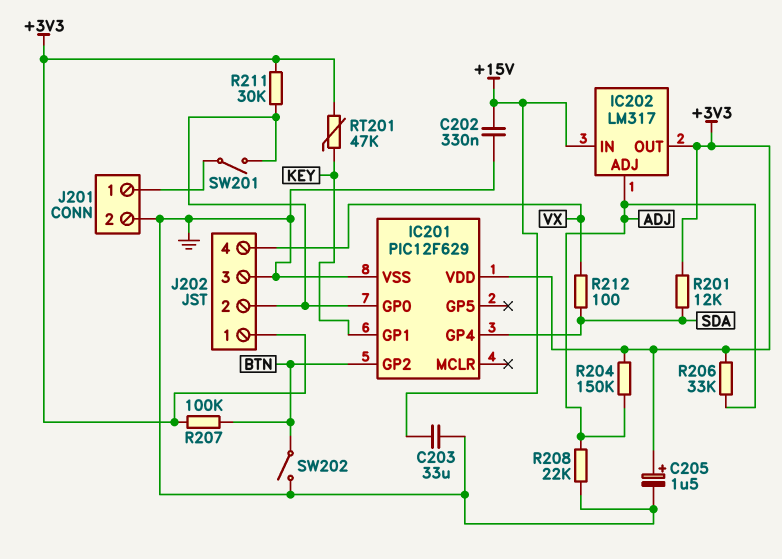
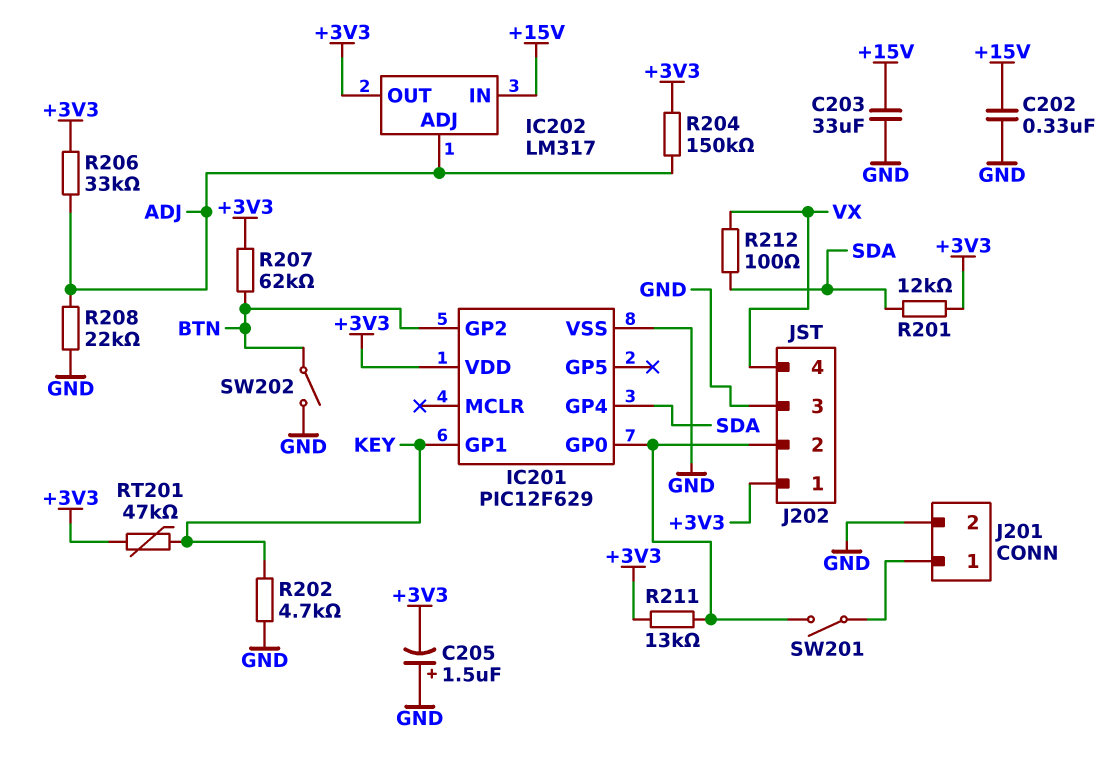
C205: 1.5uF (plus +3V3, minus GND) -> 1.5uF (plus GND, minus +3V3)
R202: none -> 4.7k (GND, KEY)
R207: 100k (+3V3, BTN) -> 62k (+3V3, BTN)
R211: 30k (+3V3, IC201/GP0) -> 13k (+3V3, IC201/GP0)

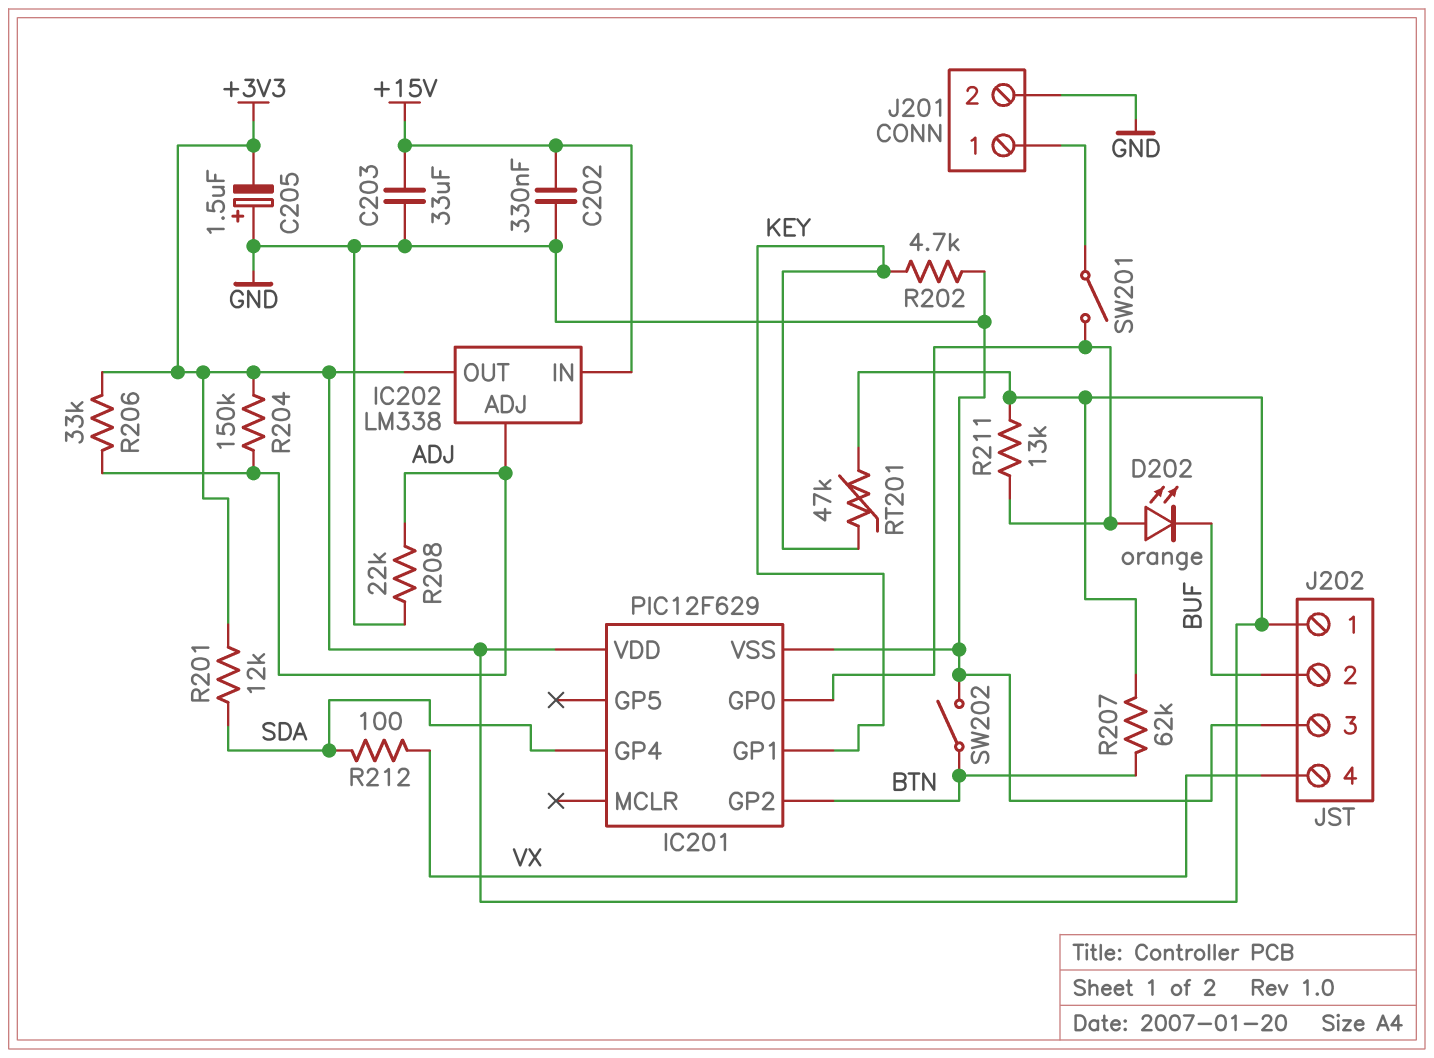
D202: none -> LED orange (A IC201/GP0, K BUF)
IC202: LM317 -> LM338
J202 pin 2: IC201/GP0 -> BUF

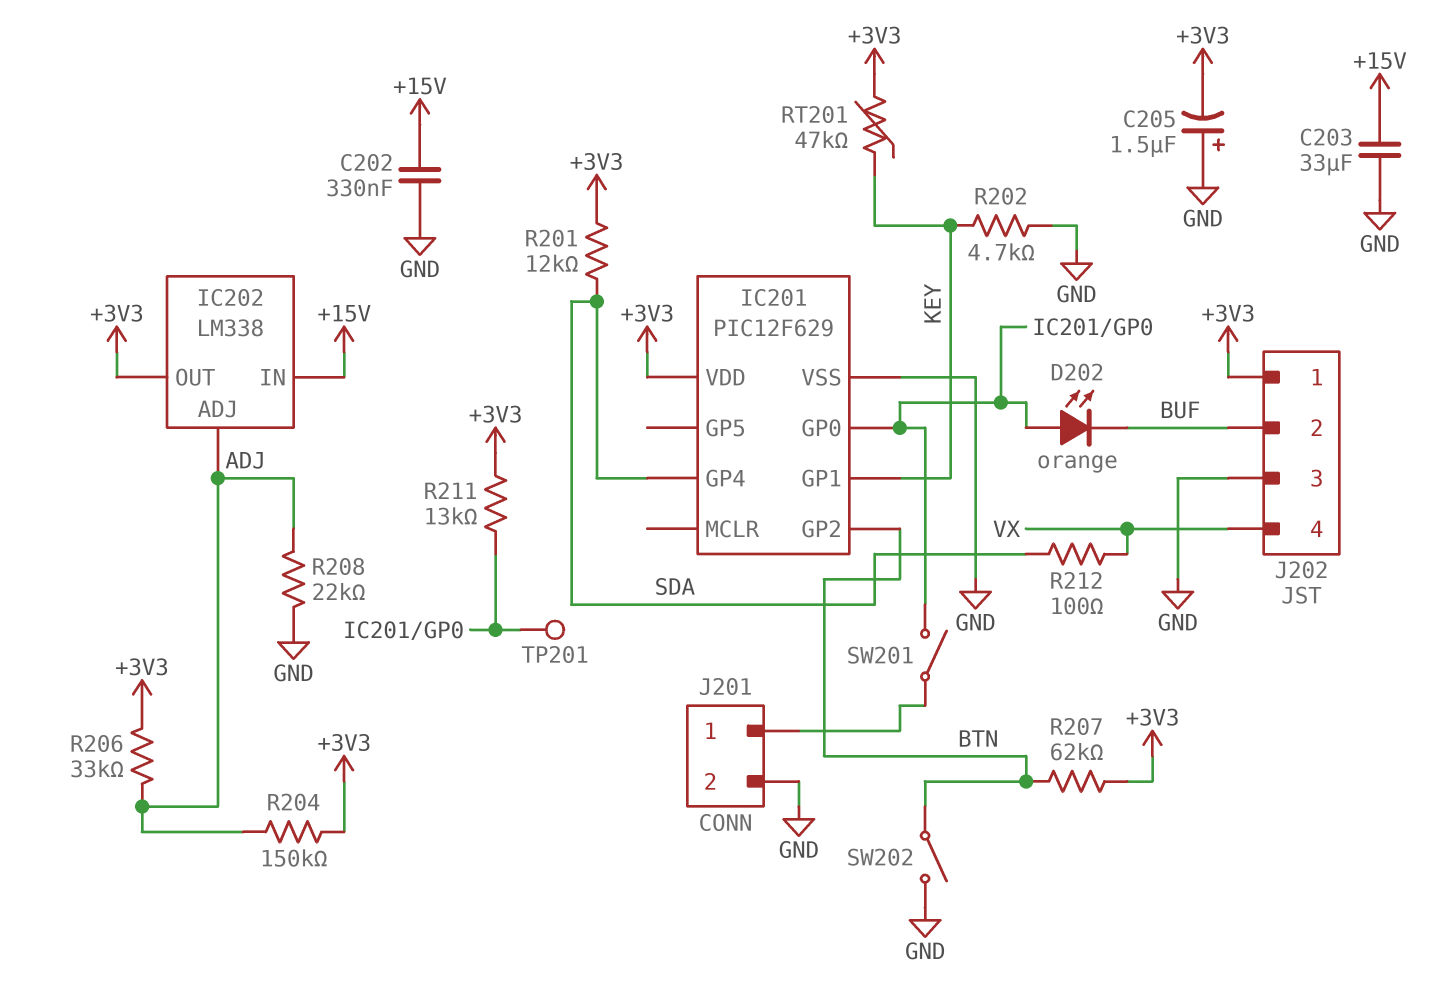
TP201: none -> test point (IC201/GP0)

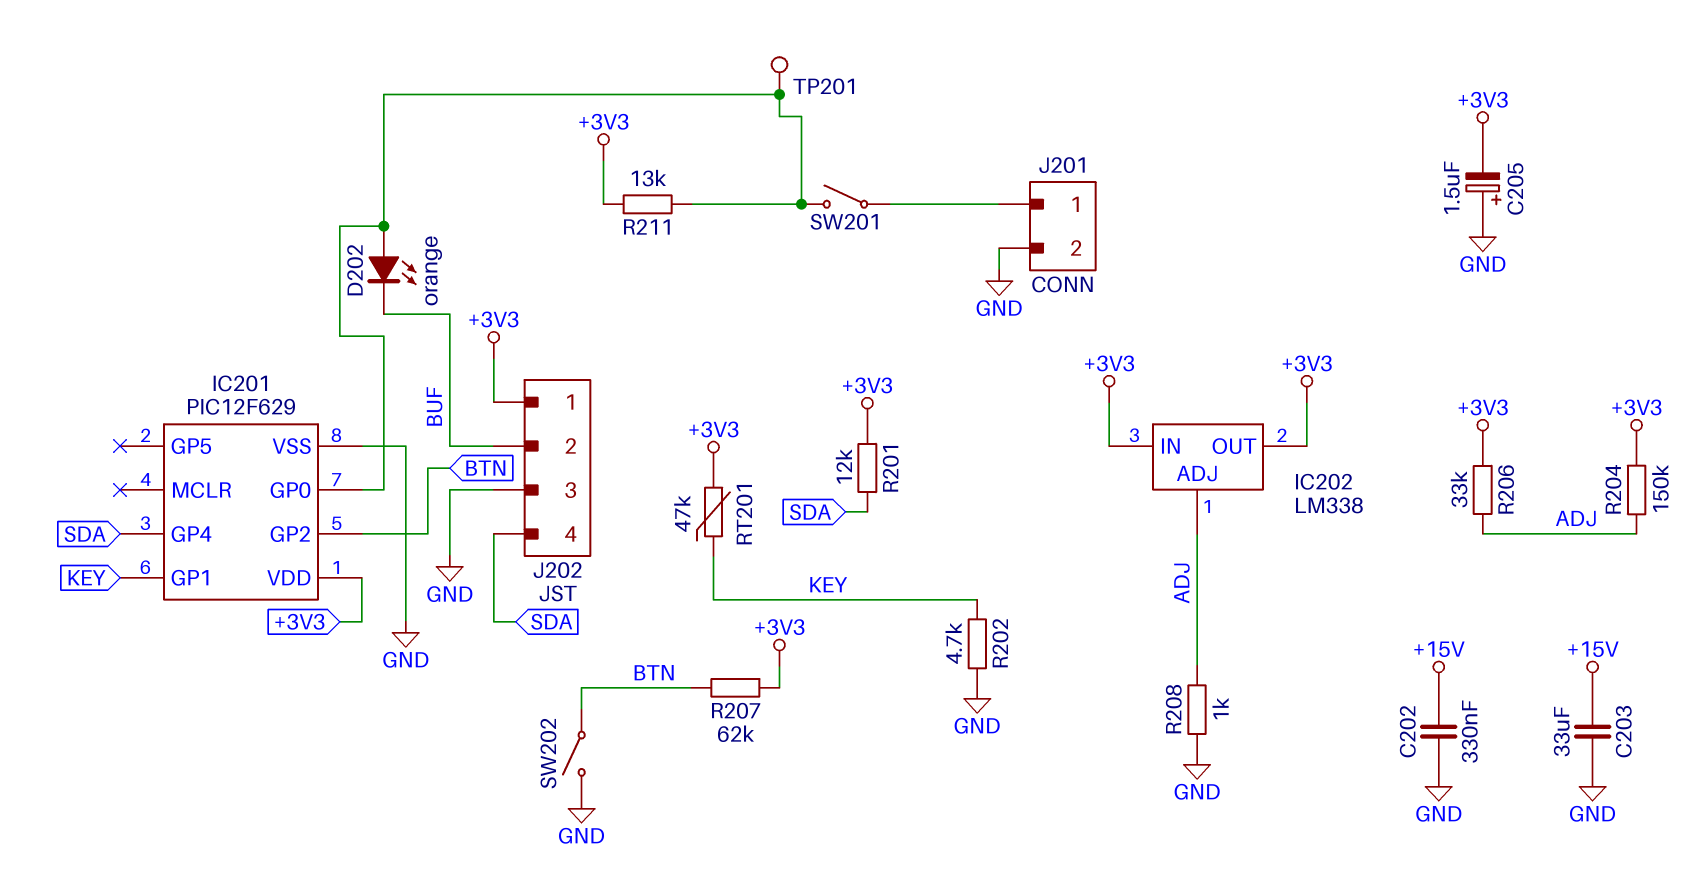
IC202 pin IN: +15V -> +3V3
J202 pin 4: VX -> SDA
R208: 22k (ADJ, GND) -> 1k (ADJ, GND)
R212: 100 (SDA, VX) -> none

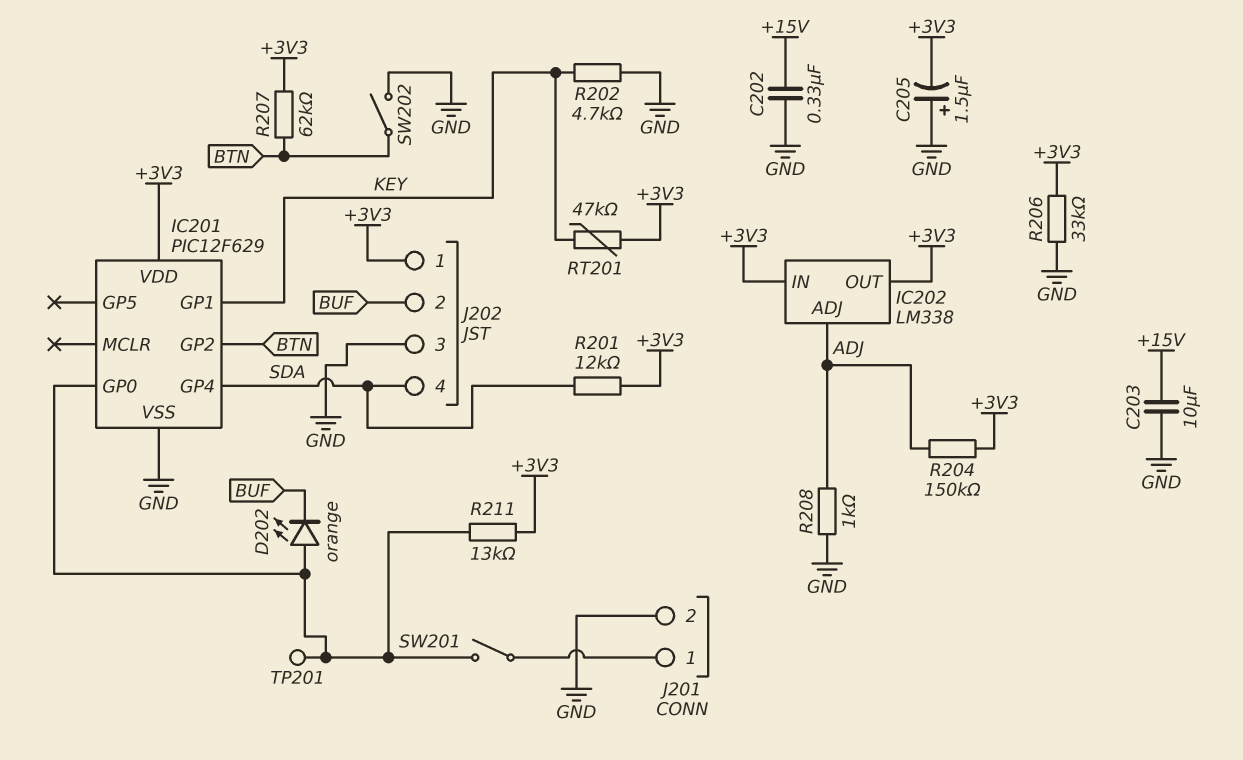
C203: 33uF (+15V, GND) -> 10uF (+15V, GND)
R206: 33k (+3V3, ADJ) -> 33k (+3V3, GND)

